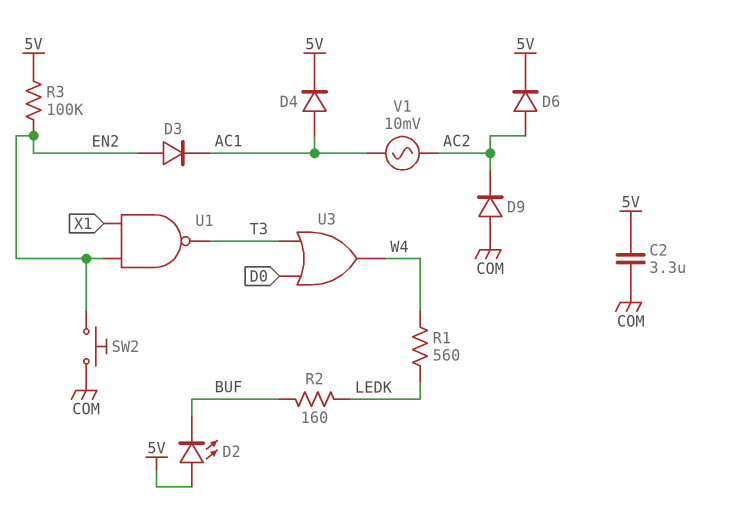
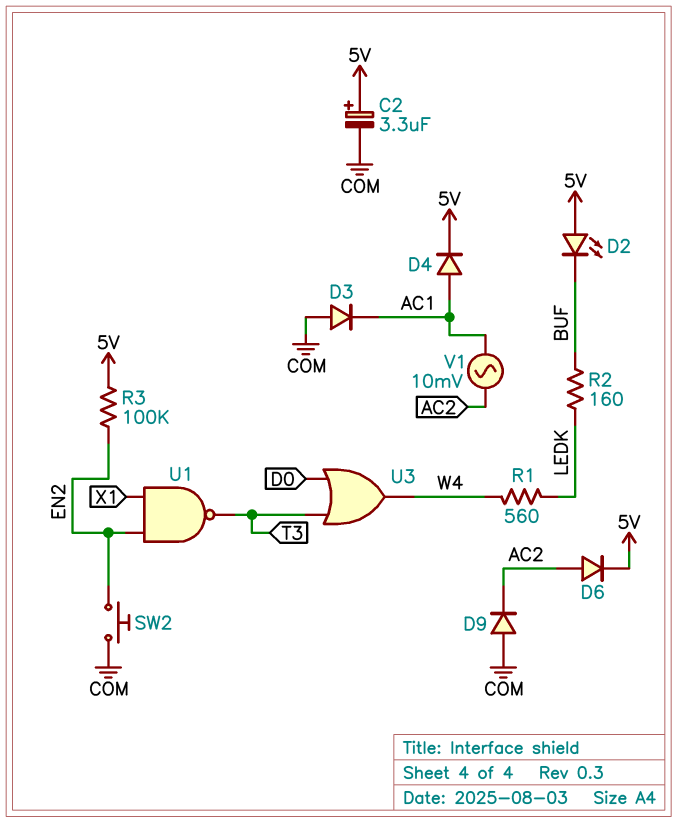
C2: 3.3uF (5V, COM) -> 3.3uF (plus 5V, minus COM)
D3: diode (A EN2, K AC1) -> diode (A COM, K AC1)

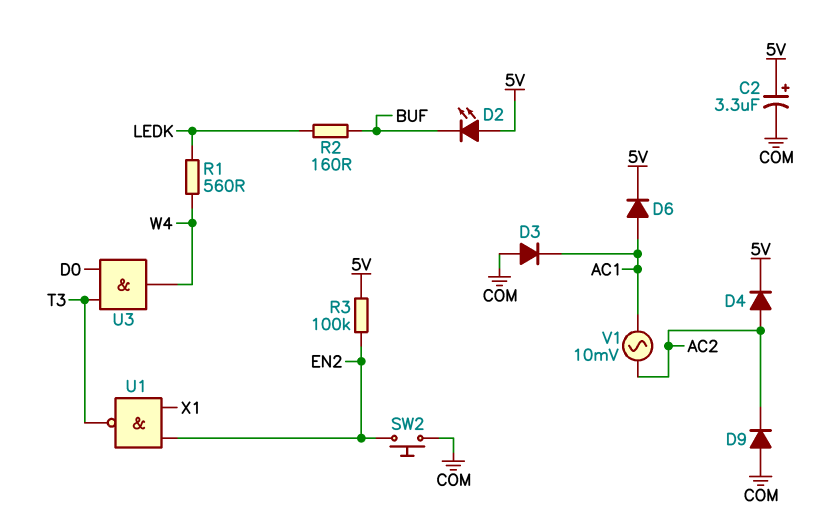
D4: diode (A AC1, K 5V) -> diode (A AC2, K 5V)
D6: diode (A AC2, K 5V) -> diode (A AC1, K 5V)
U3: OR (in D0, in T3, out W4) -> AND (in D0, in T3, out W4)

